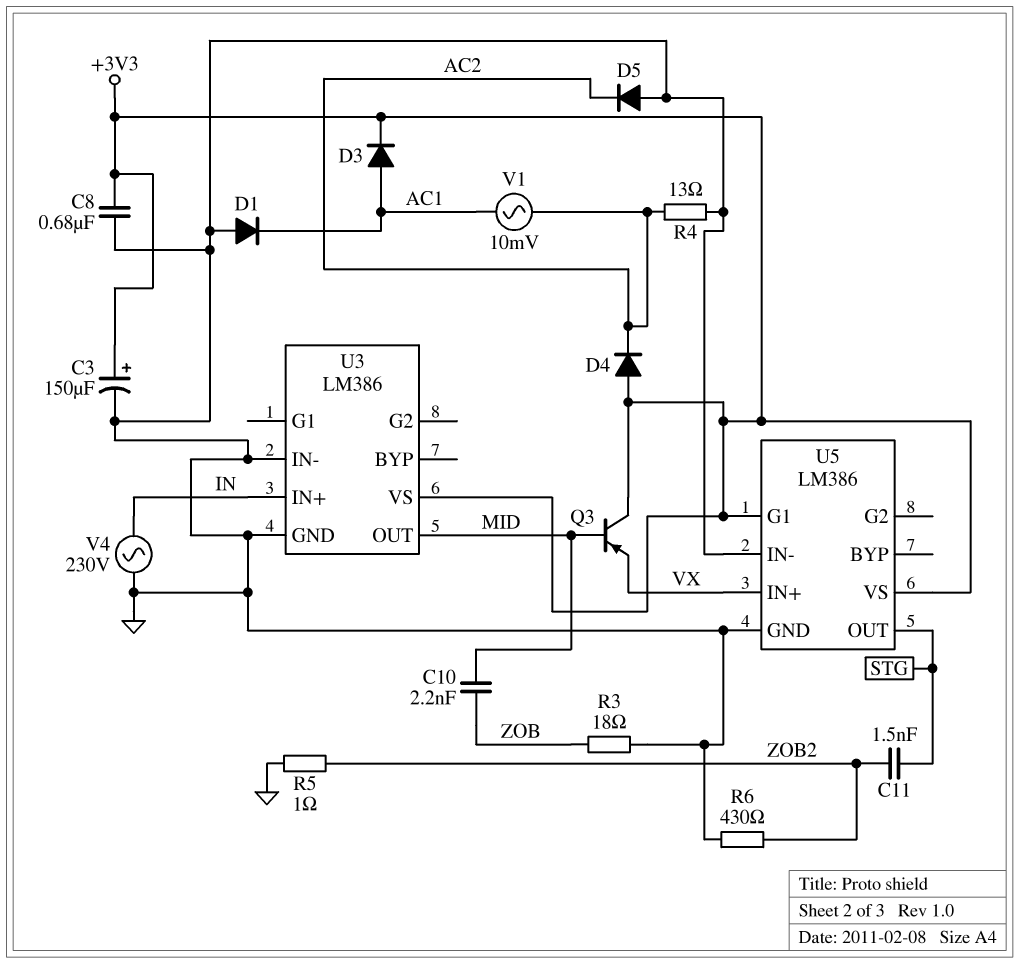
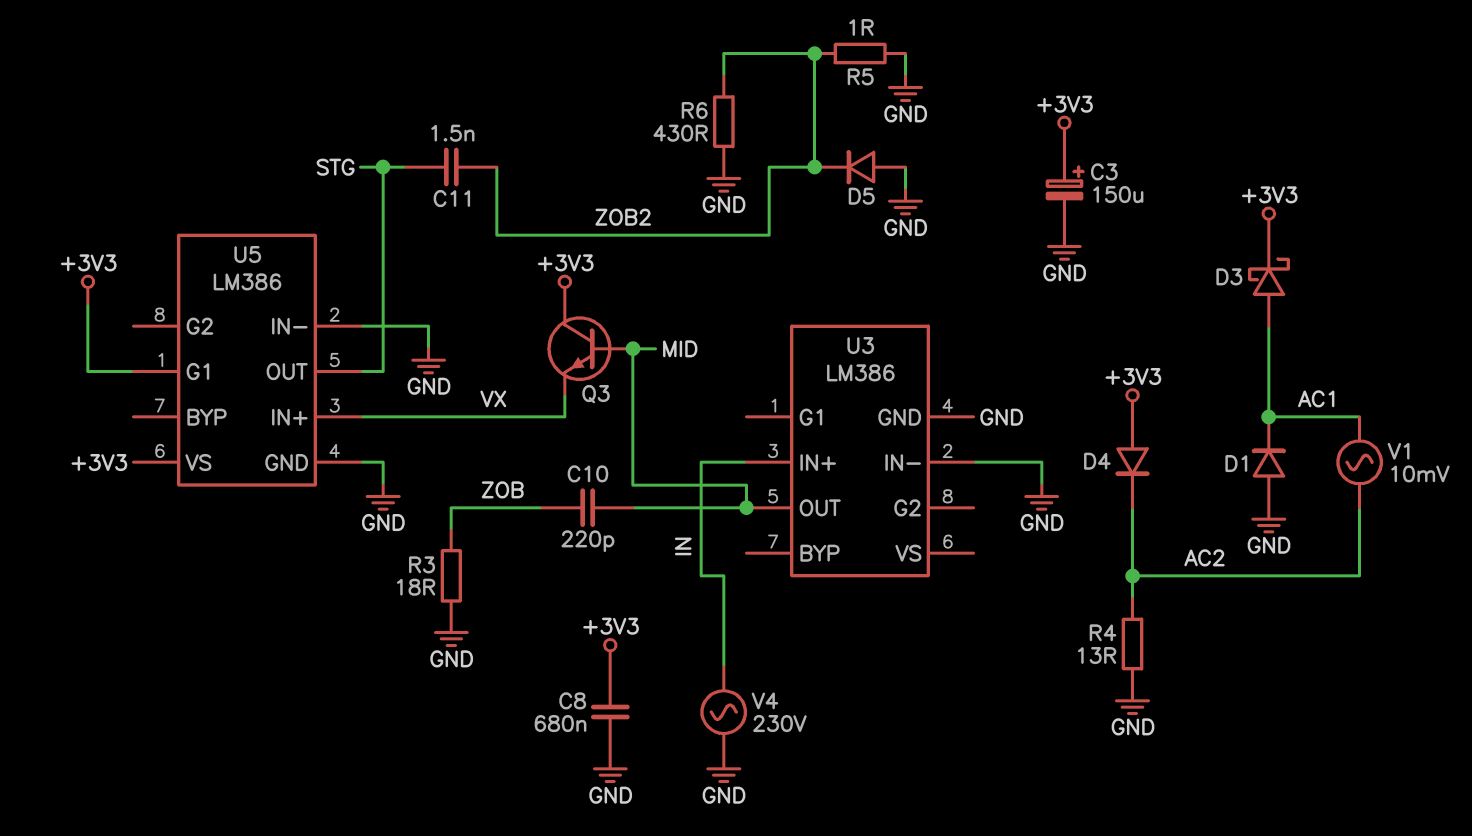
C10: 2.2nF (MID, ZOB) -> 220pF (MID, ZOB)
D3: diode (A AC1, K +3V3) -> schottky (A AC1, K +3V3)
D5: diode (A GND, K AC2) -> diode (A GND, K ZOB2)
Q3: PNP (B MID, C +3V3, E VX) -> NPN (B MID, C +3V3, E VX)
U3 pin VS: +3V3 -> none

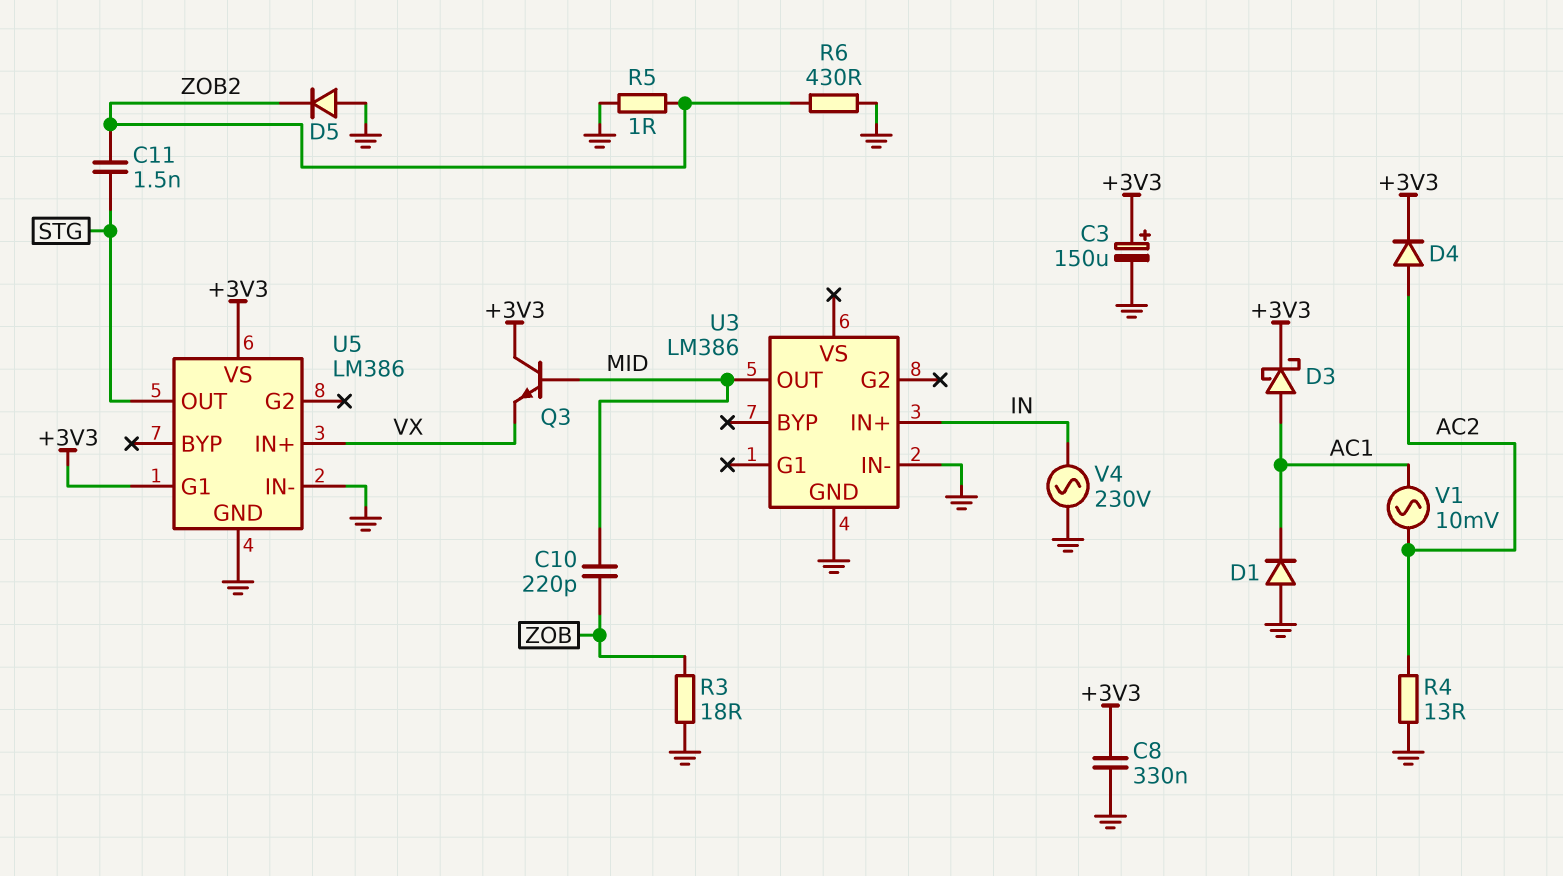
C8: 680nF (+3V3, GND) -> 330nF (+3V3, GND)
D4: diode (A +3V3, K AC2) -> diode (A AC2, K +3V3)

